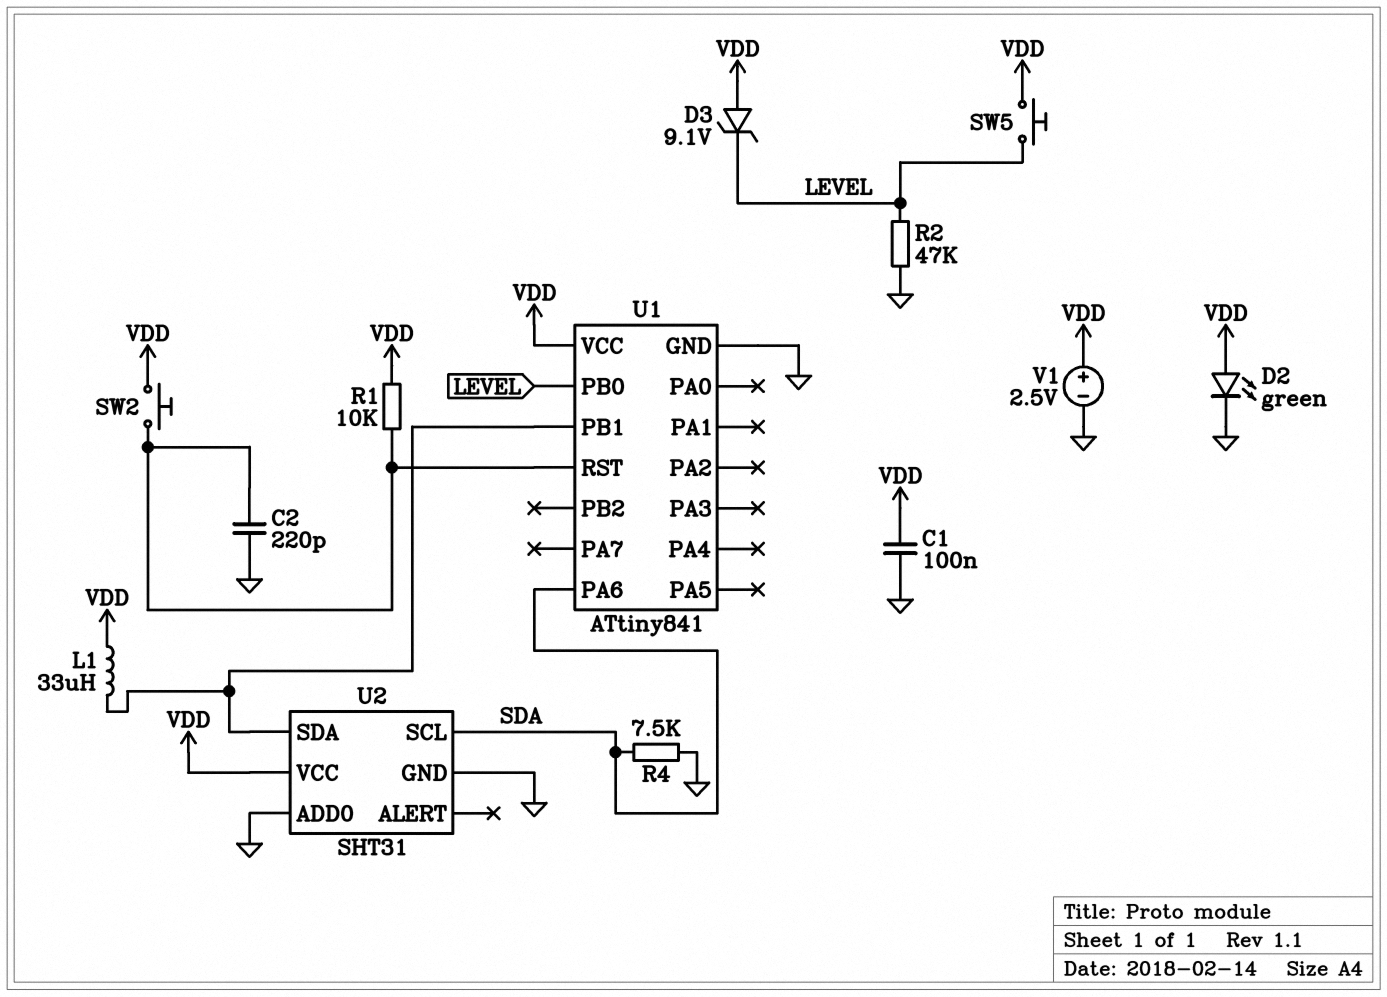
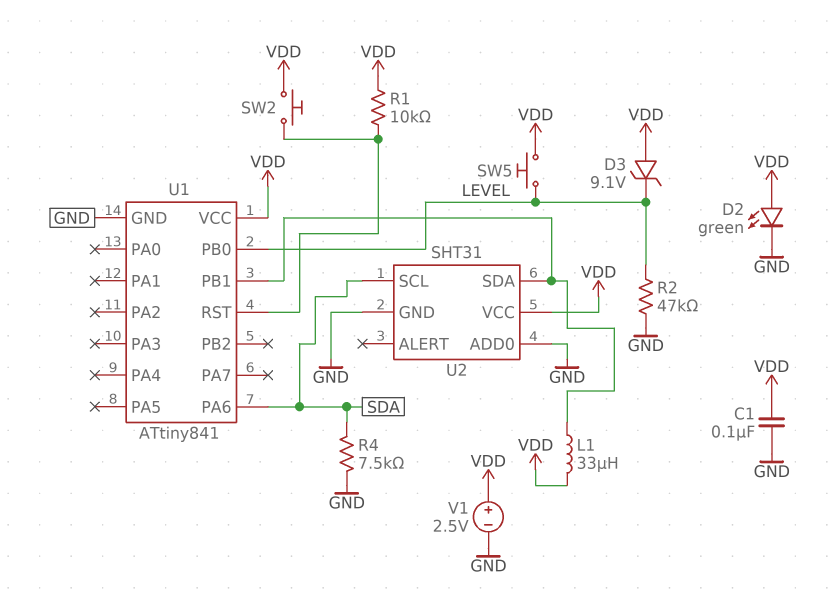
C2: 220pF (GND, U1/RST) -> none

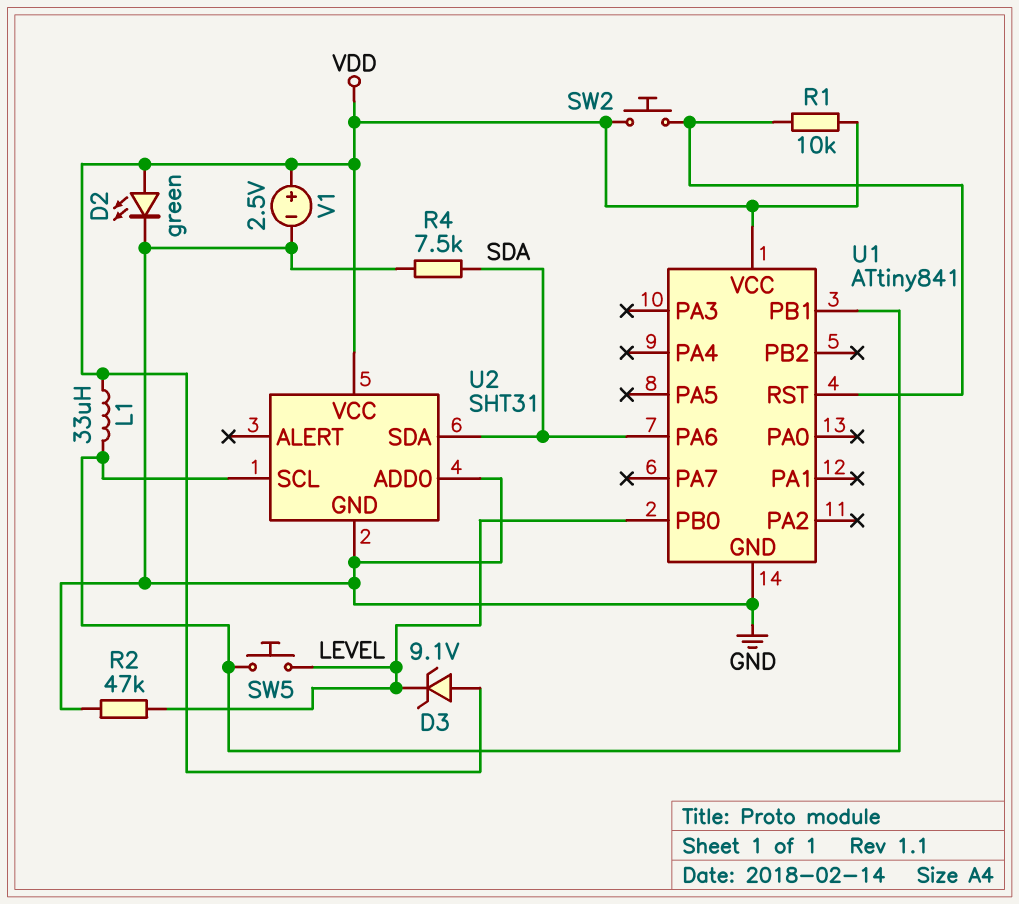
C1: 100nF (GND, VDD) -> none
SW5: button (LEVEL, VDD) -> button (LEVEL, U1/PB1)
U2 pin SCL: SDA -> U1/PB1
U2 pin SDA: U1/PB1 -> SDA

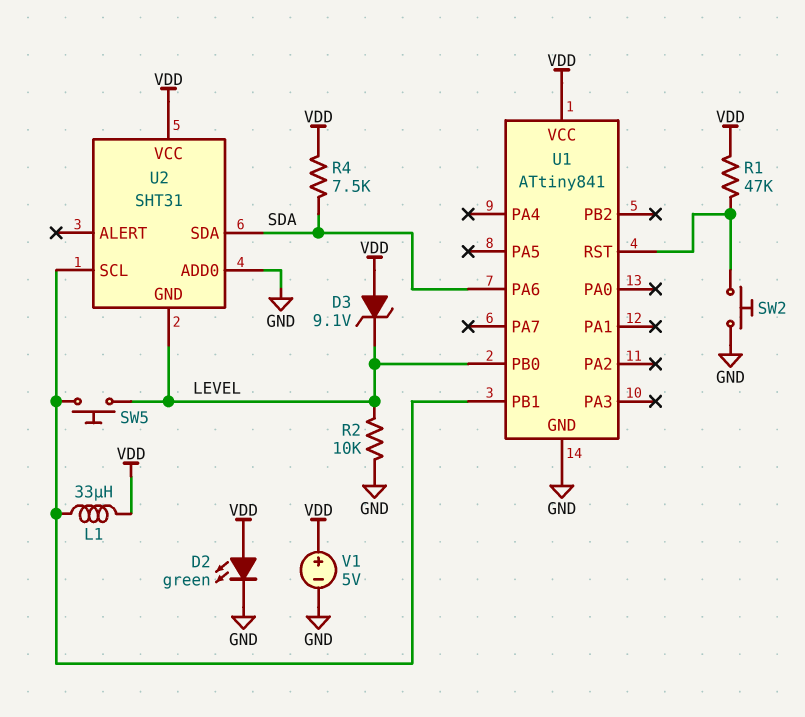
R1: 10k (U1/RST, VDD) -> 47k (U1/RST, VDD)
R2: 47k (GND, LEVEL) -> 10k (GND, LEVEL)
R4: 7.5k (GND, SDA) -> 7.5k (SDA, VDD)
SW2: button (U1/RST, VDD) -> button (GND, U1/RST)
U2 pin GND: GND -> LEVEL
V1: 2.5V (plus VDD, minus GND) -> 5V (plus VDD, minus GND)

